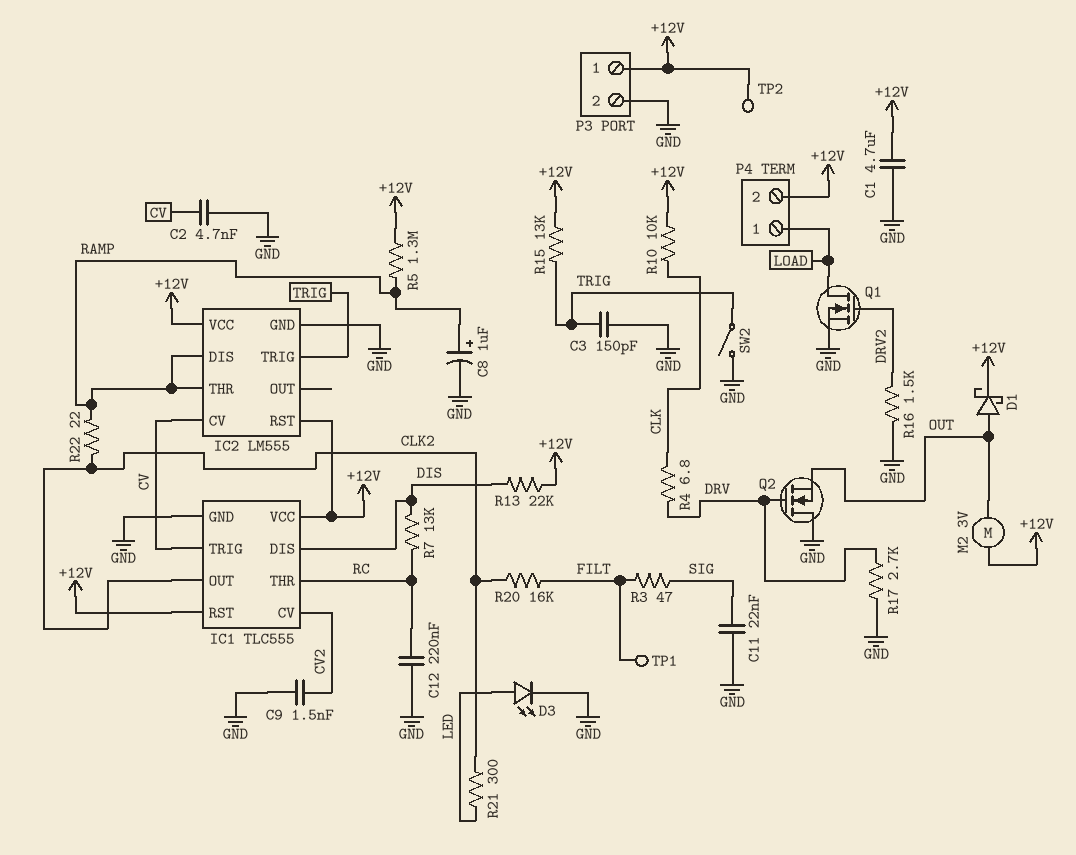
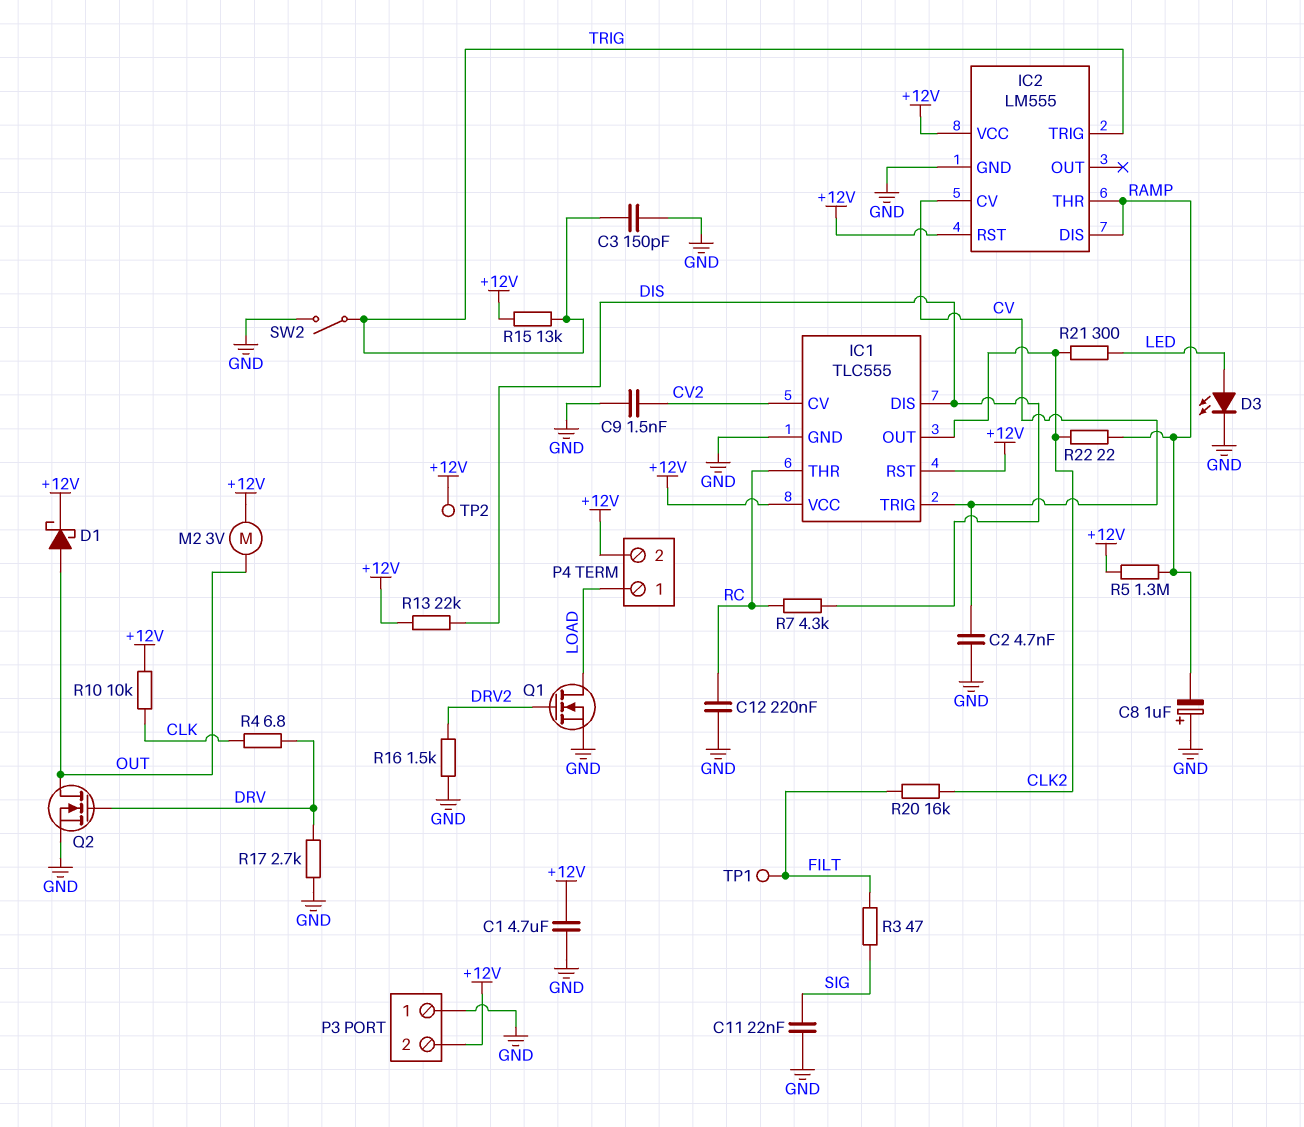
C8: 1uF (plus RAMP, minus GND) -> 1uF (plus GND, minus RAMP)
P3 pin 1: +12V -> GND
P3 pin 2: GND -> +12V
Q2: NMOS (G DRV, D GND, S OUT) -> NMOS (G DRV, D OUT, S GND)
R7: 13k (DIS, RC) -> 4.3k (DIS, RC)

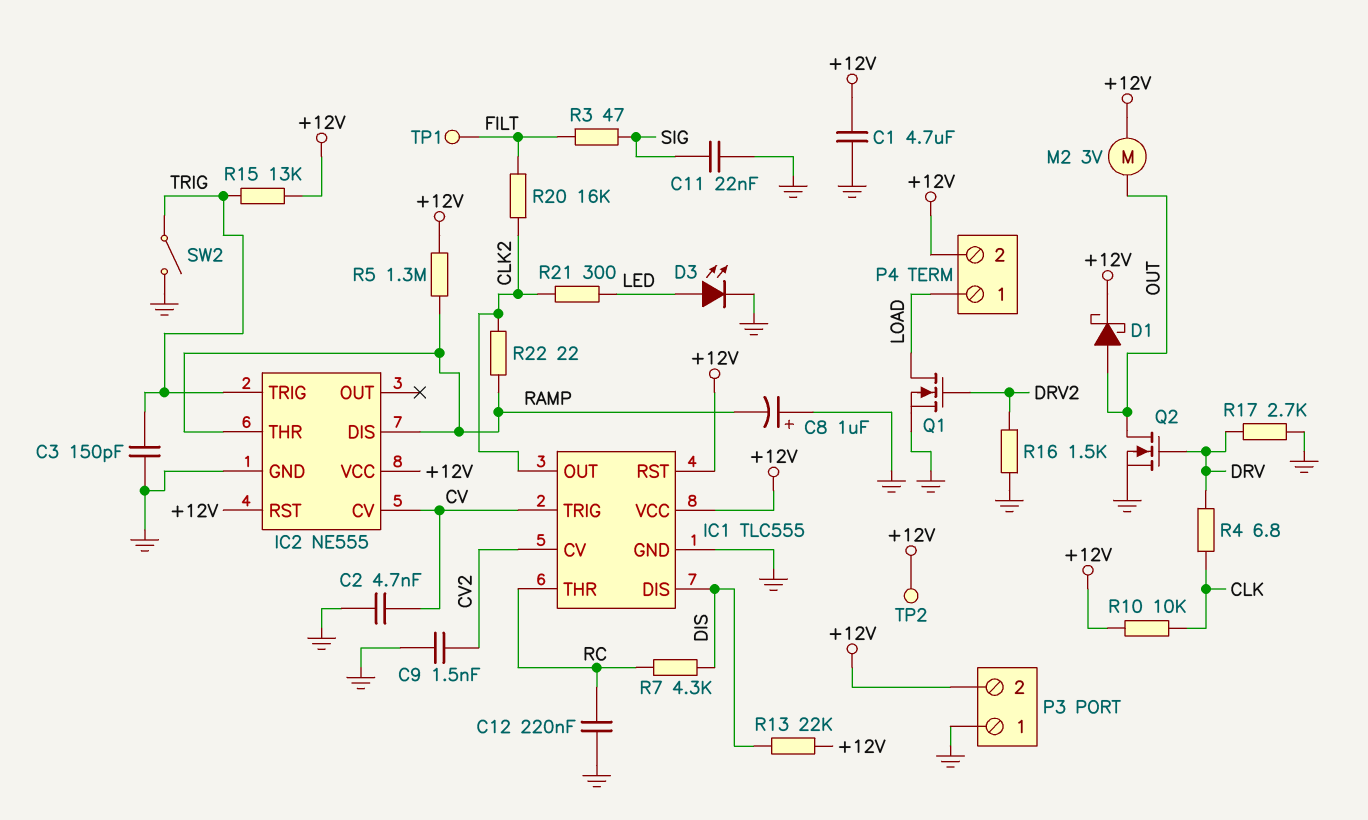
IC2: LM555 -> NE555

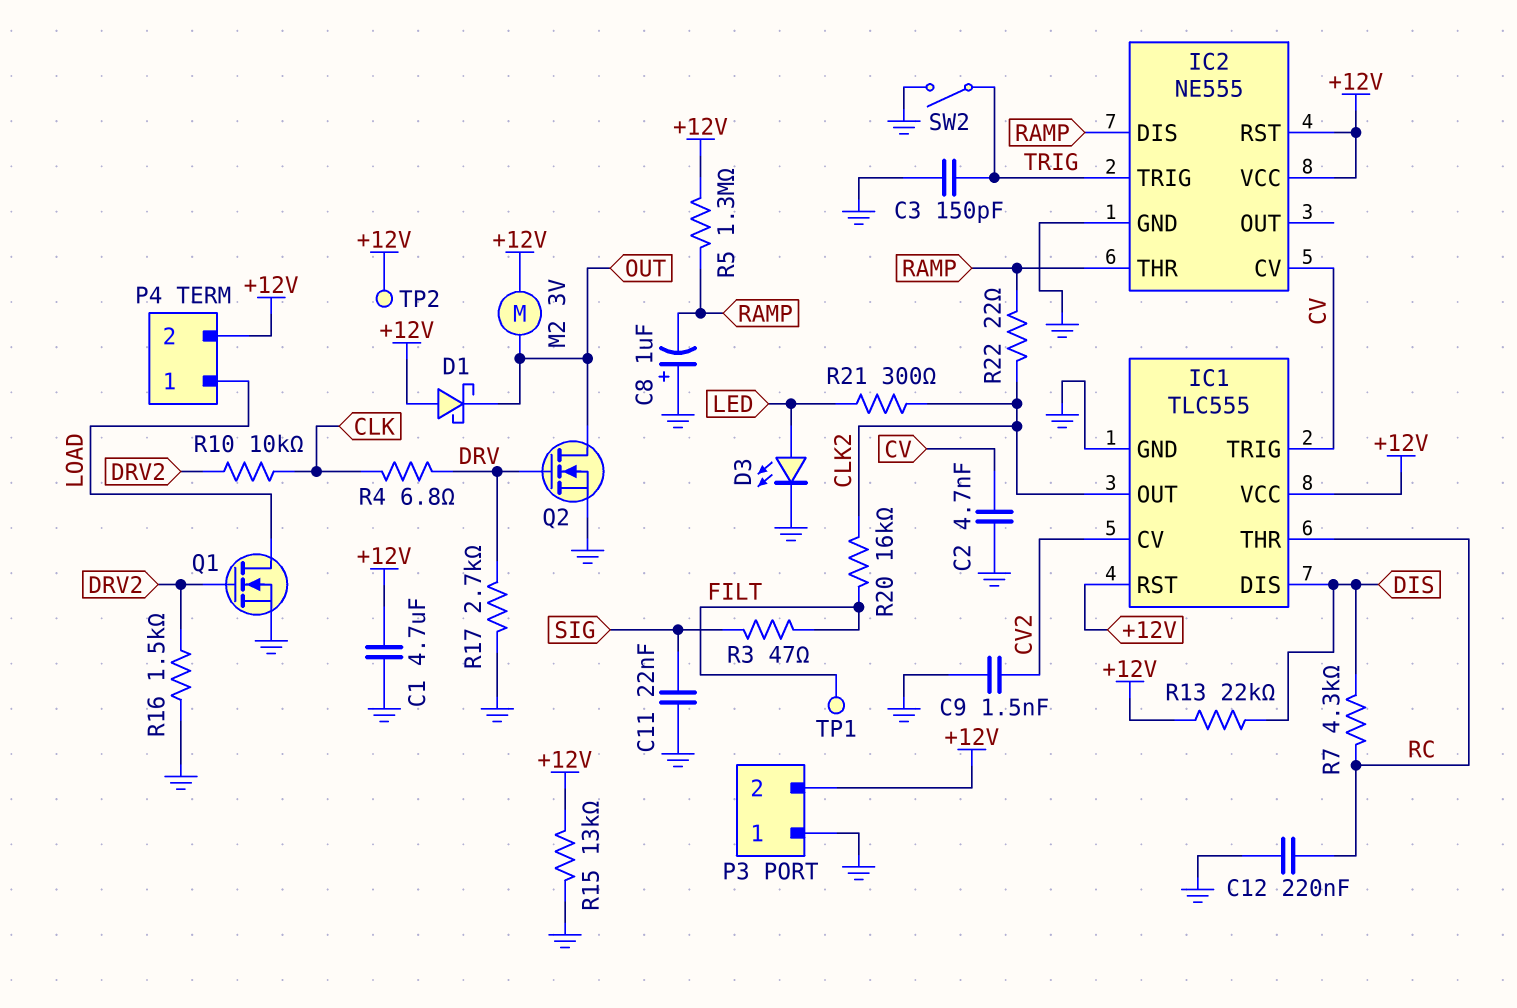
D1: schottky (A OUT, K +12V) -> schottky (A +12V, K OUT)
R10: 10k (+12V, CLK) -> 10k (CLK, DRV2)
R15: 13k (+12V, TRIG) -> 13k (+12V, GND)

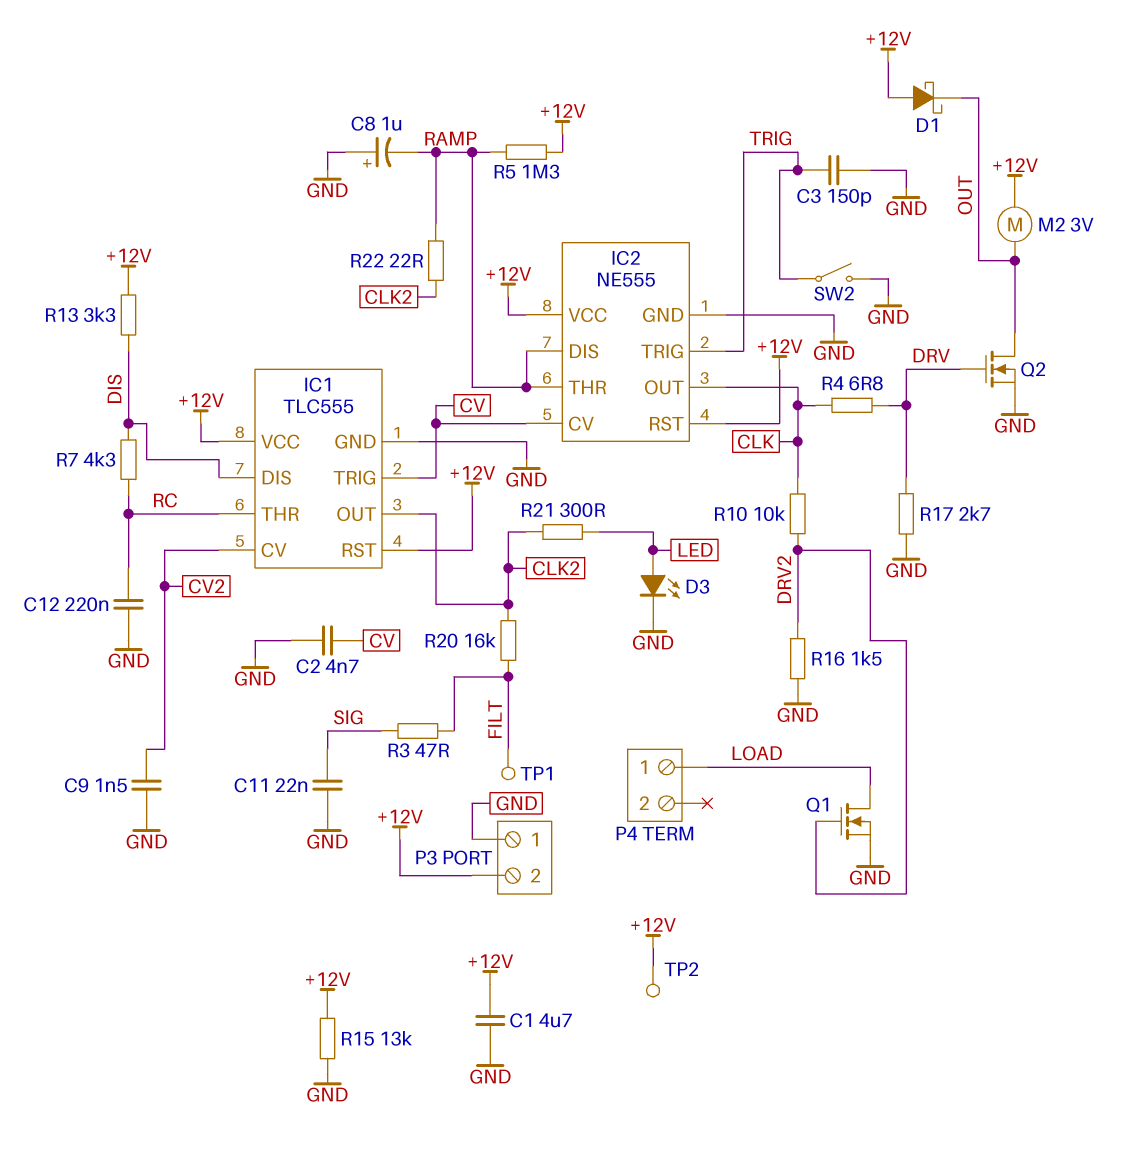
IC2 pin OUT: none -> CLK
P4 pin 2: +12V -> none
R13: 22k (+12V, DIS) -> 3.3k (+12V, DIS)

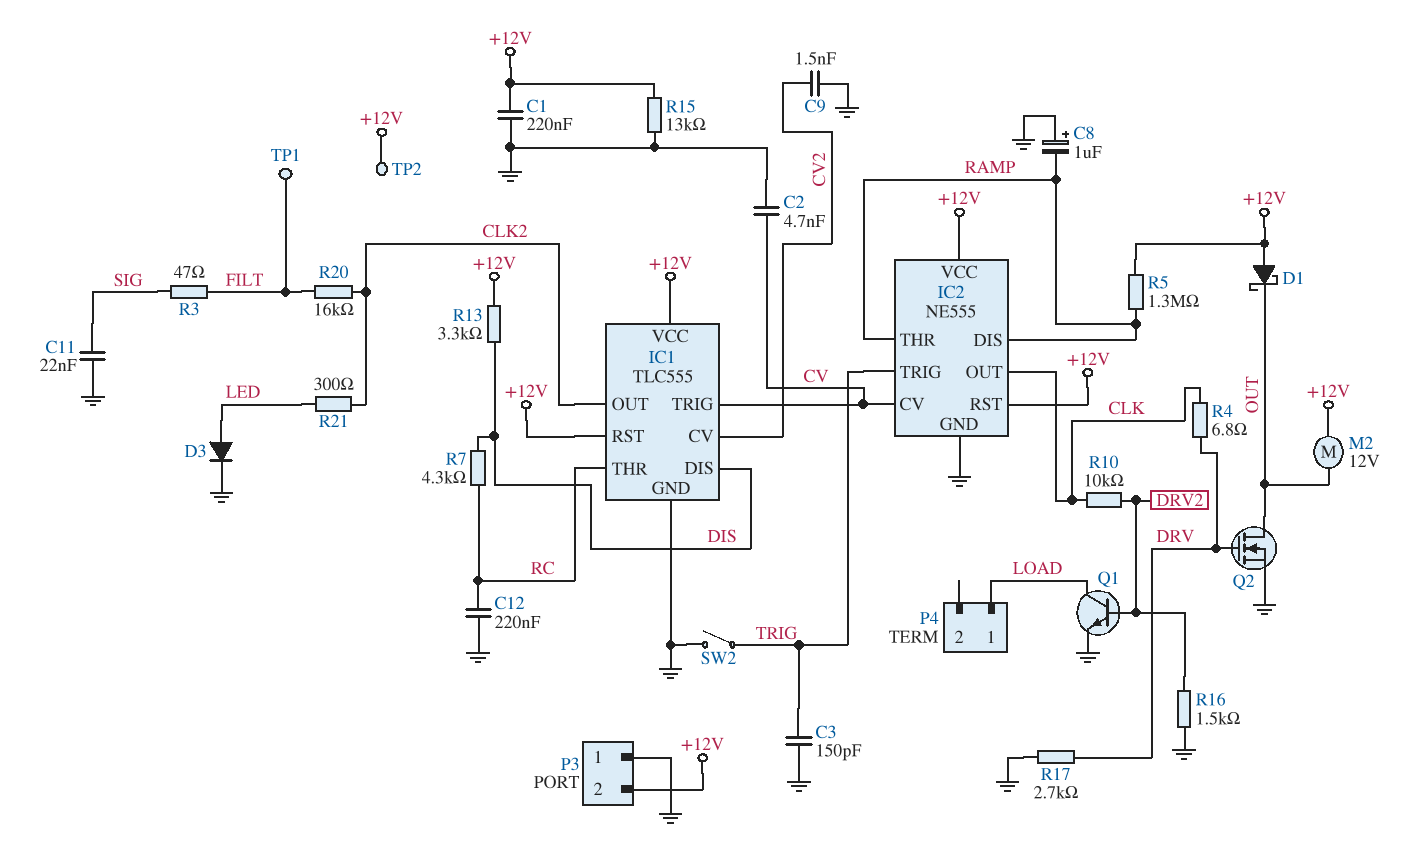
C1: 4.7uF (+12V, GND) -> 220nF (+12V, GND)
D3: LED (A LED, K GND) -> diode (A LED, K GND)
M2: motor 3V (+12V, OUT) -> motor 12V (+12V, OUT)
Q1: NMOS (G DRV2, D LOAD, S GND) -> NPN (B DRV2, C LOAD, E GND)
R22: 22 (CLK2, RAMP) -> none

